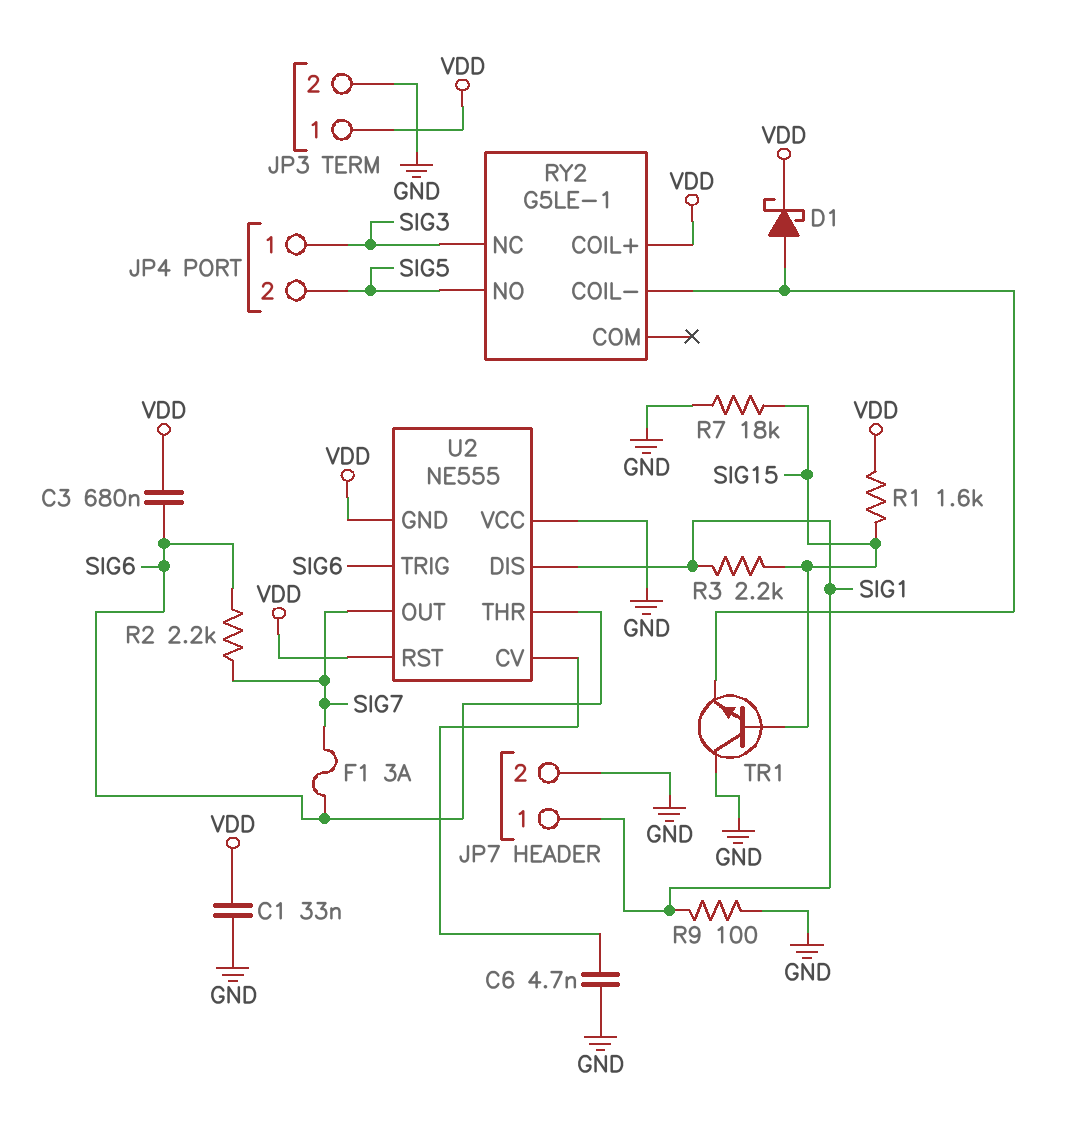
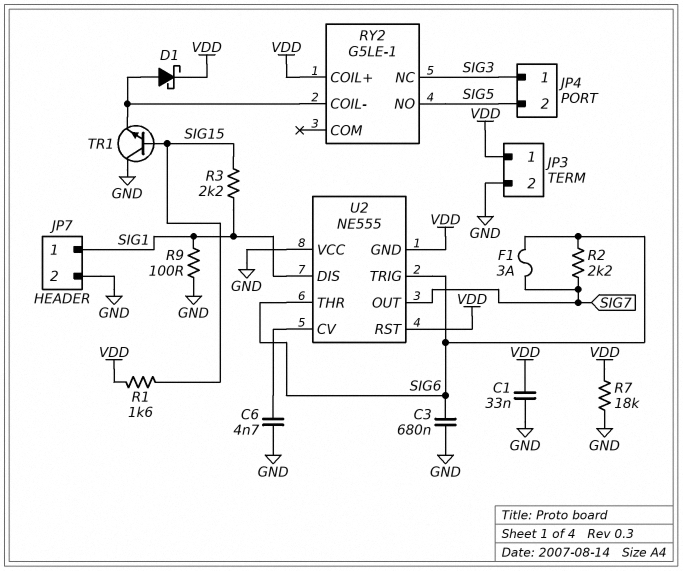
C3: 680nF (SIG6, VDD) -> 680nF (GND, SIG6)
R7: 18k (GND, SIG15) -> 18k (GND, VDD)

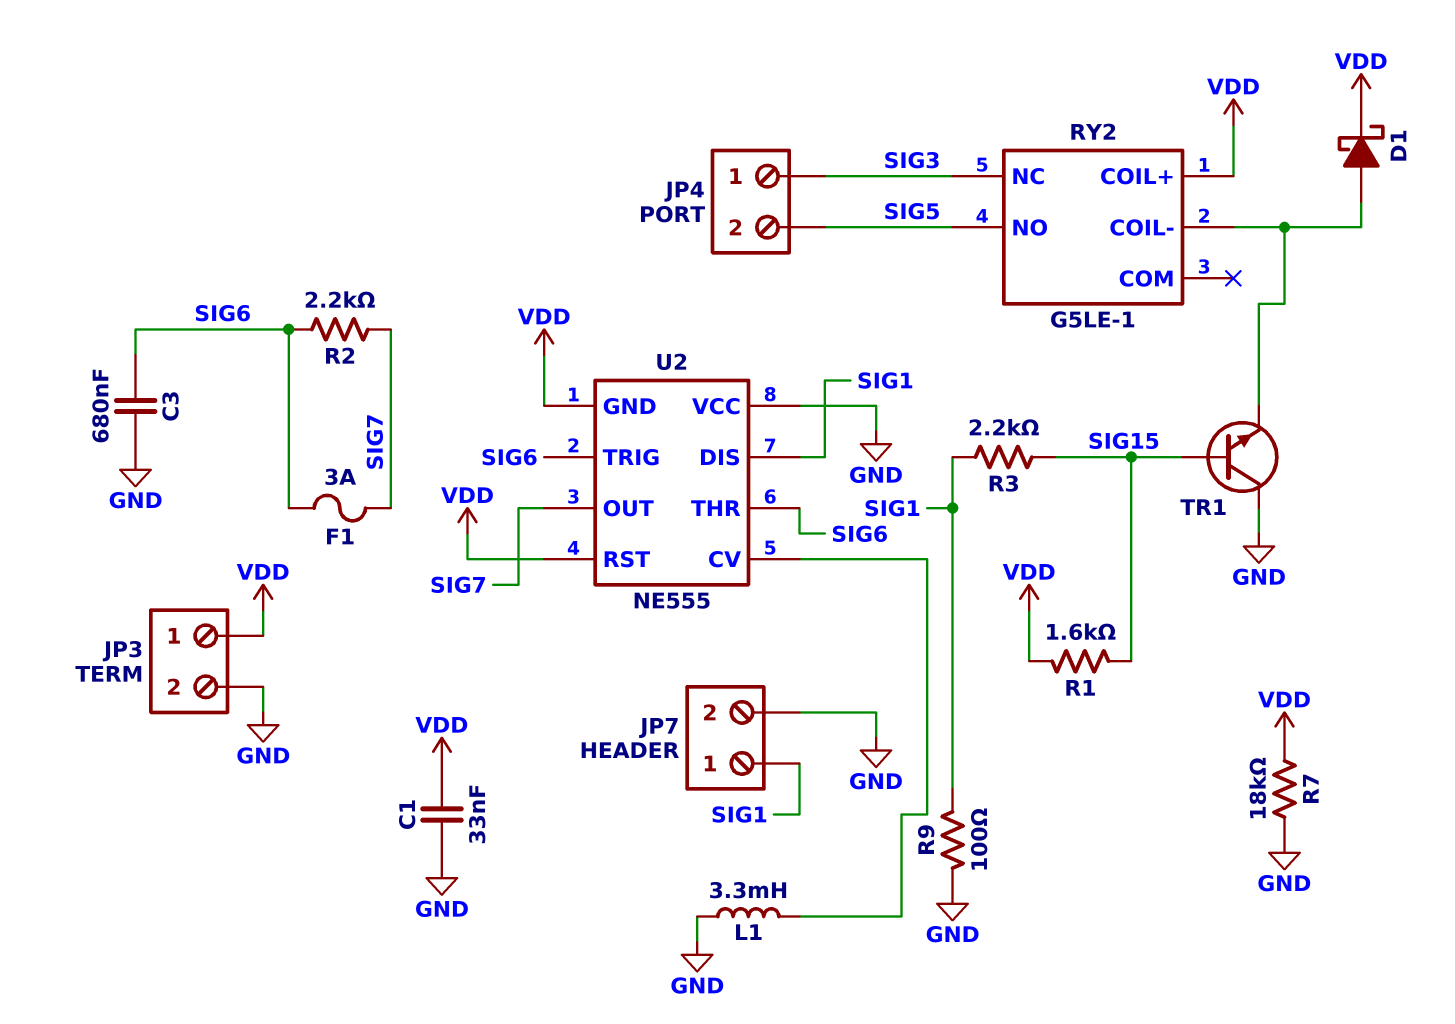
C6: 4.7nF (GND, U2/CV) -> none
L1: none -> 3.3mH (GND, U2/CV)

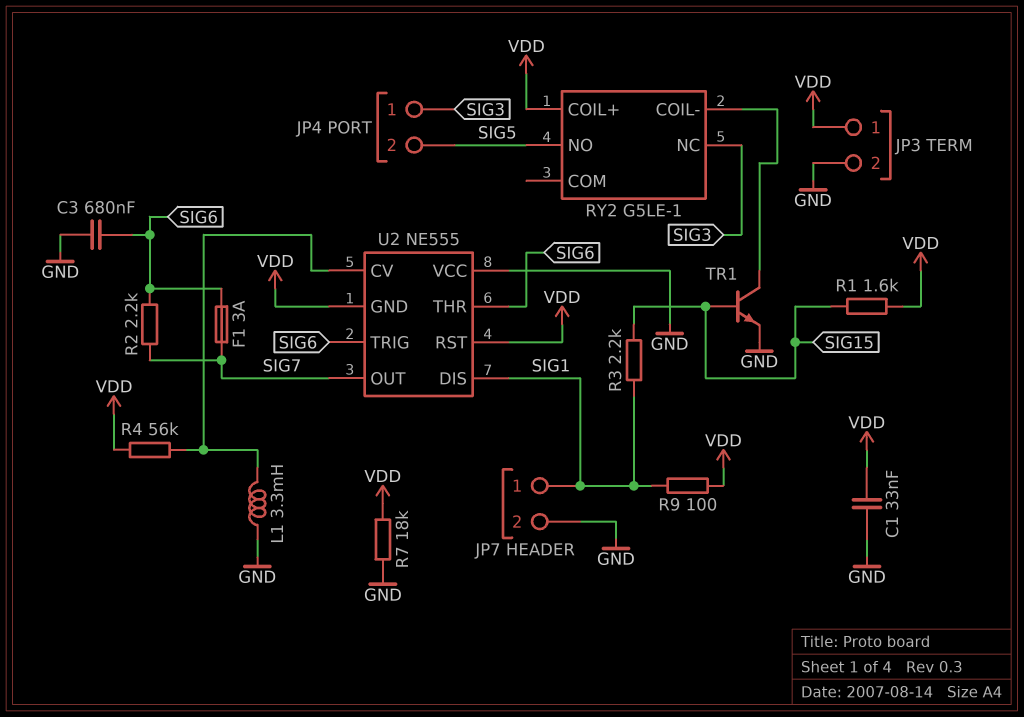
D1: schottky (A RY2/COIL-, K VDD) -> none
R4: none -> 56k (U2/CV, VDD)
R9: 100 (GND, SIG1) -> 100 (SIG1, VDD)
TR1: NPN (B SIG15, C GND, E RY2/COIL-) -> NPN (B SIG15, C RY2/COIL-, E GND)

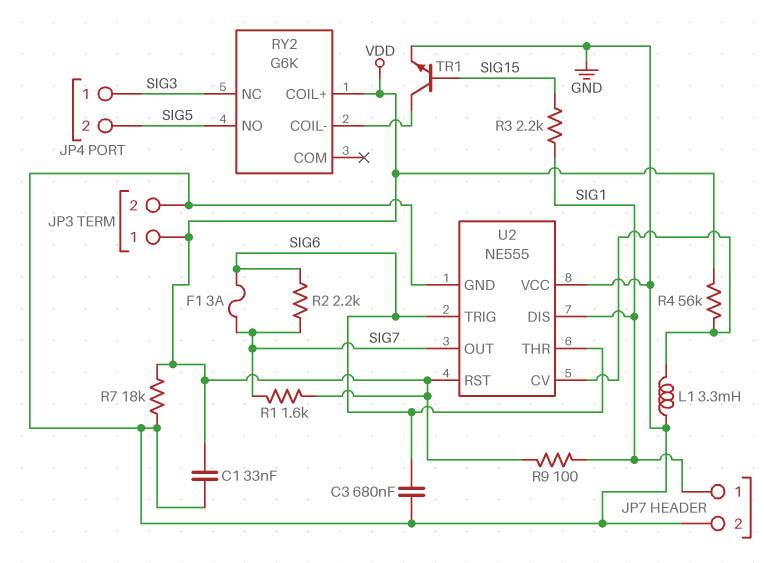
R1: 1.6k (SIG15, VDD) -> 1.6k (SIG7, VDD)
RY2: G5LE-1 -> G6K
U2 pin GND: VDD -> GND

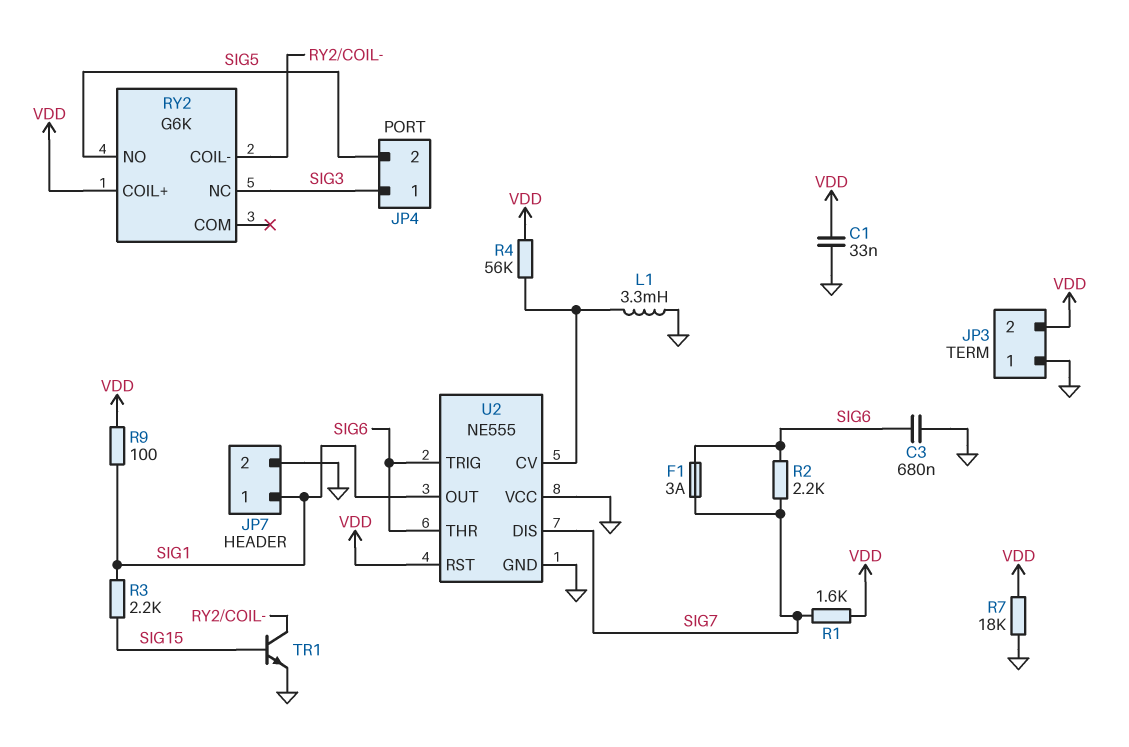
JP3 pin 1: VDD -> GND
JP3 pin 2: GND -> VDD
U2 pin DIS: SIG1 -> SIG7
U2 pin OUT: SIG7 -> SIG1

